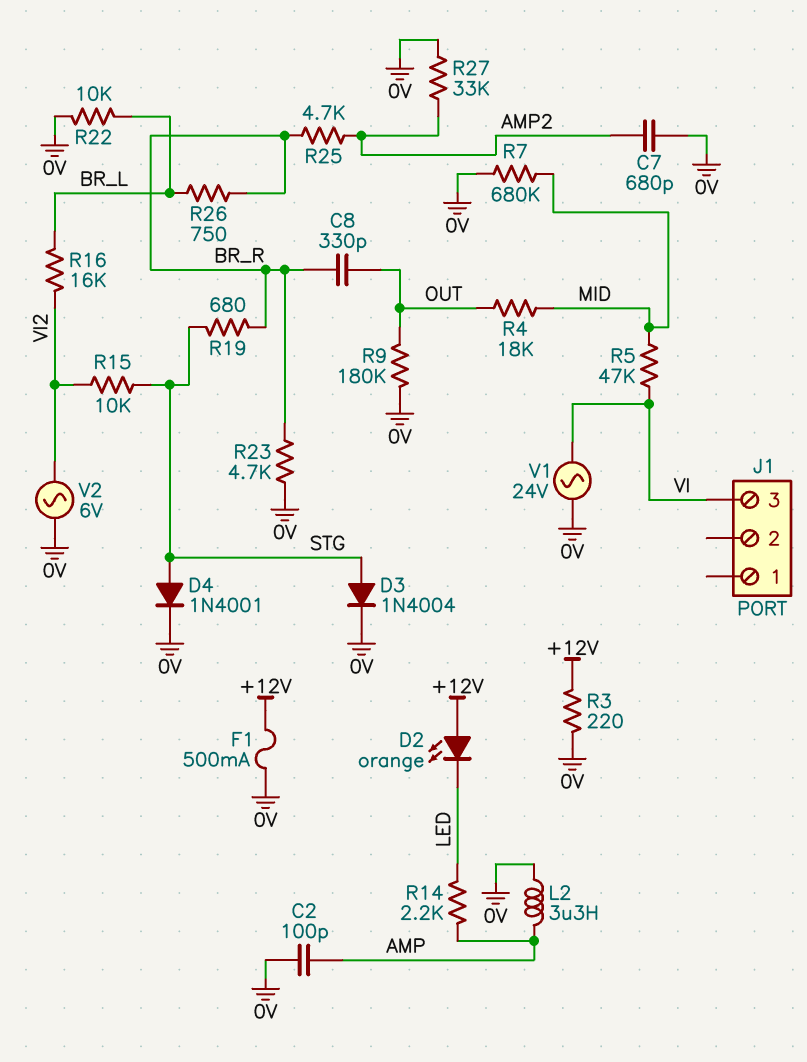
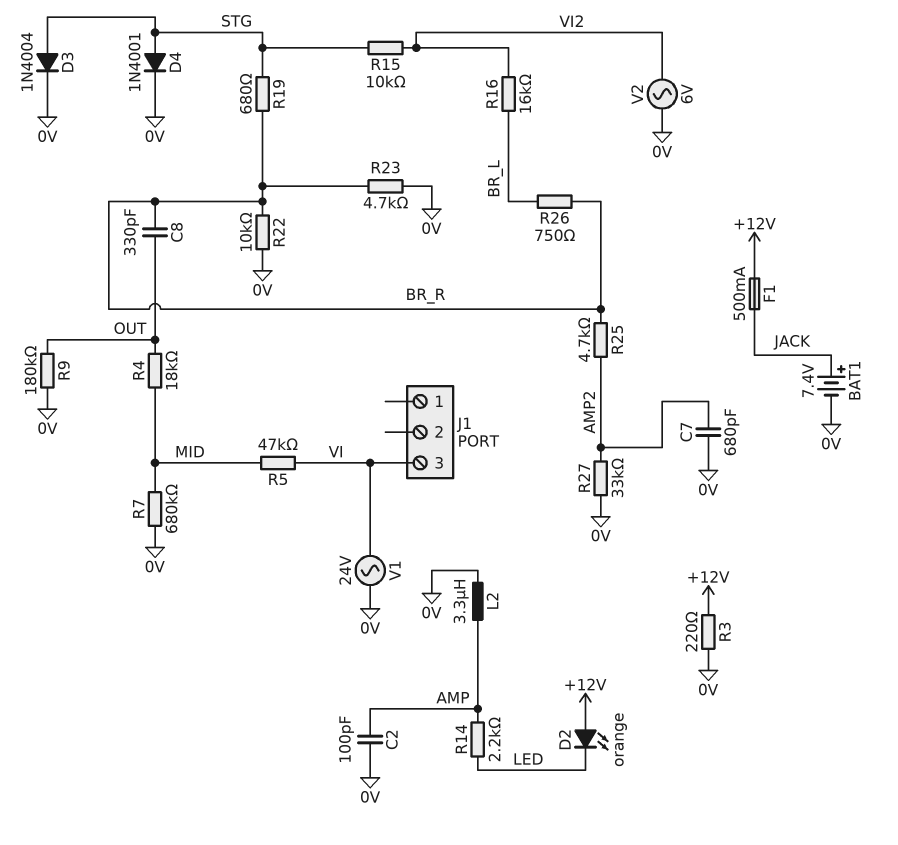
BAT1: none -> 7.4V (plus JACK, minus 0V)
F1: 500mA (+12V, 0V) -> 500mA (+12V, JACK)
R22: 10k (0V, BR_L) -> 10k (0V, BR_R)

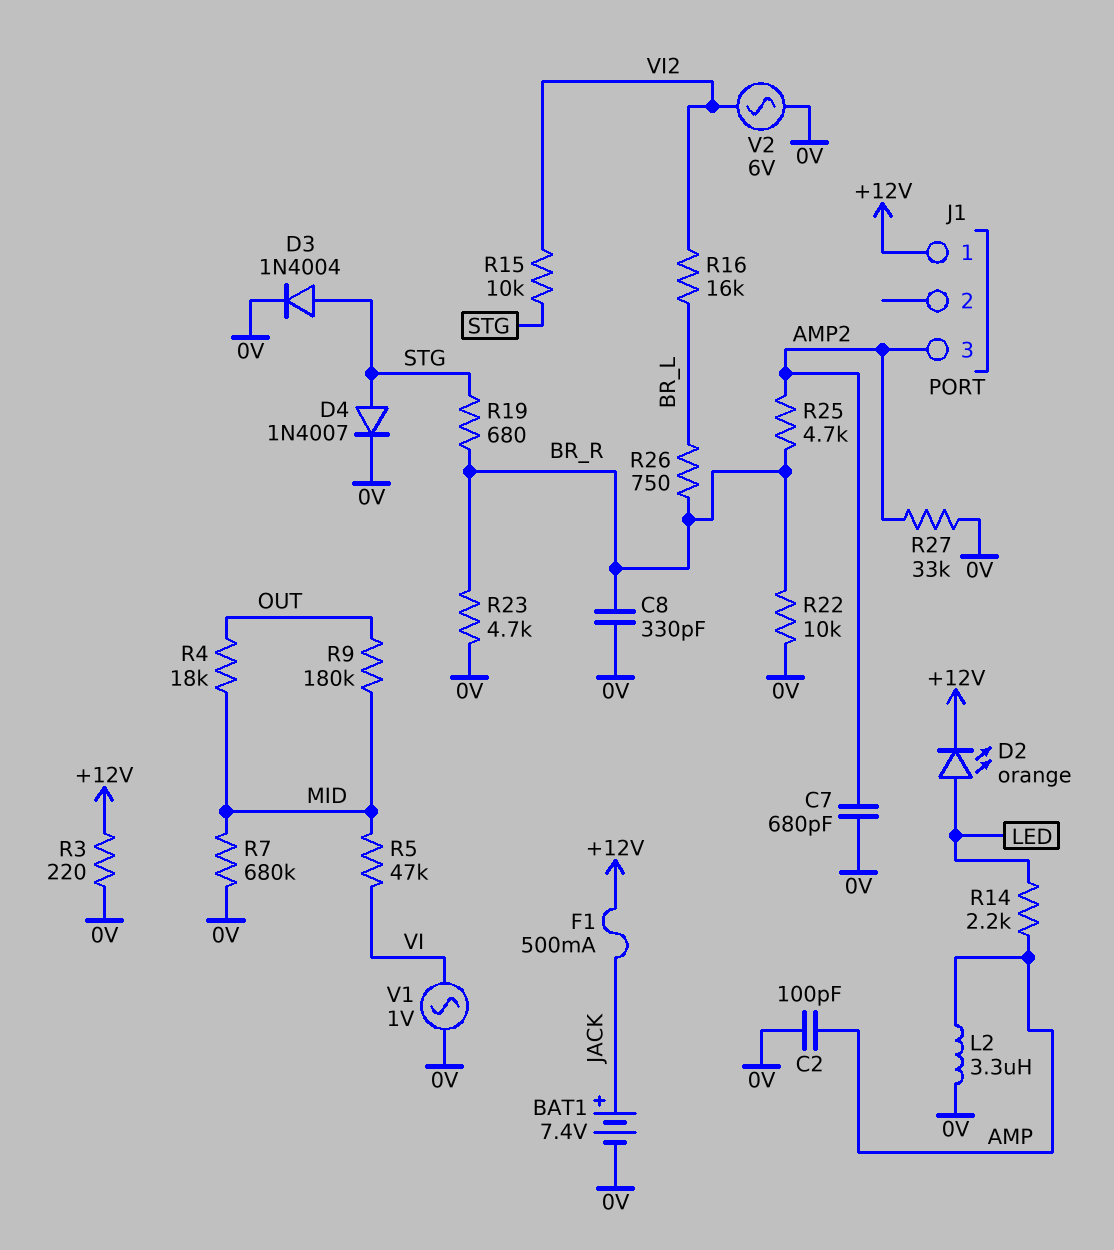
C8: 330pF (BR_R, OUT) -> 330pF (0V, BR_R)
D2: LED orange (A +12V, K LED) -> LED orange (A LED, K +12V)
D4: diode 1N4001 (A STG, K 0V) -> diode 1N4007 (A STG, K 0V)
J1 pin 1: none -> +12V
J1 pin 3: VI -> AMP2
R9: 180k (0V, OUT) -> 180k (MID, OUT)
V1: AC 24V (0V, VI) -> AC 1V (0V, VI)

